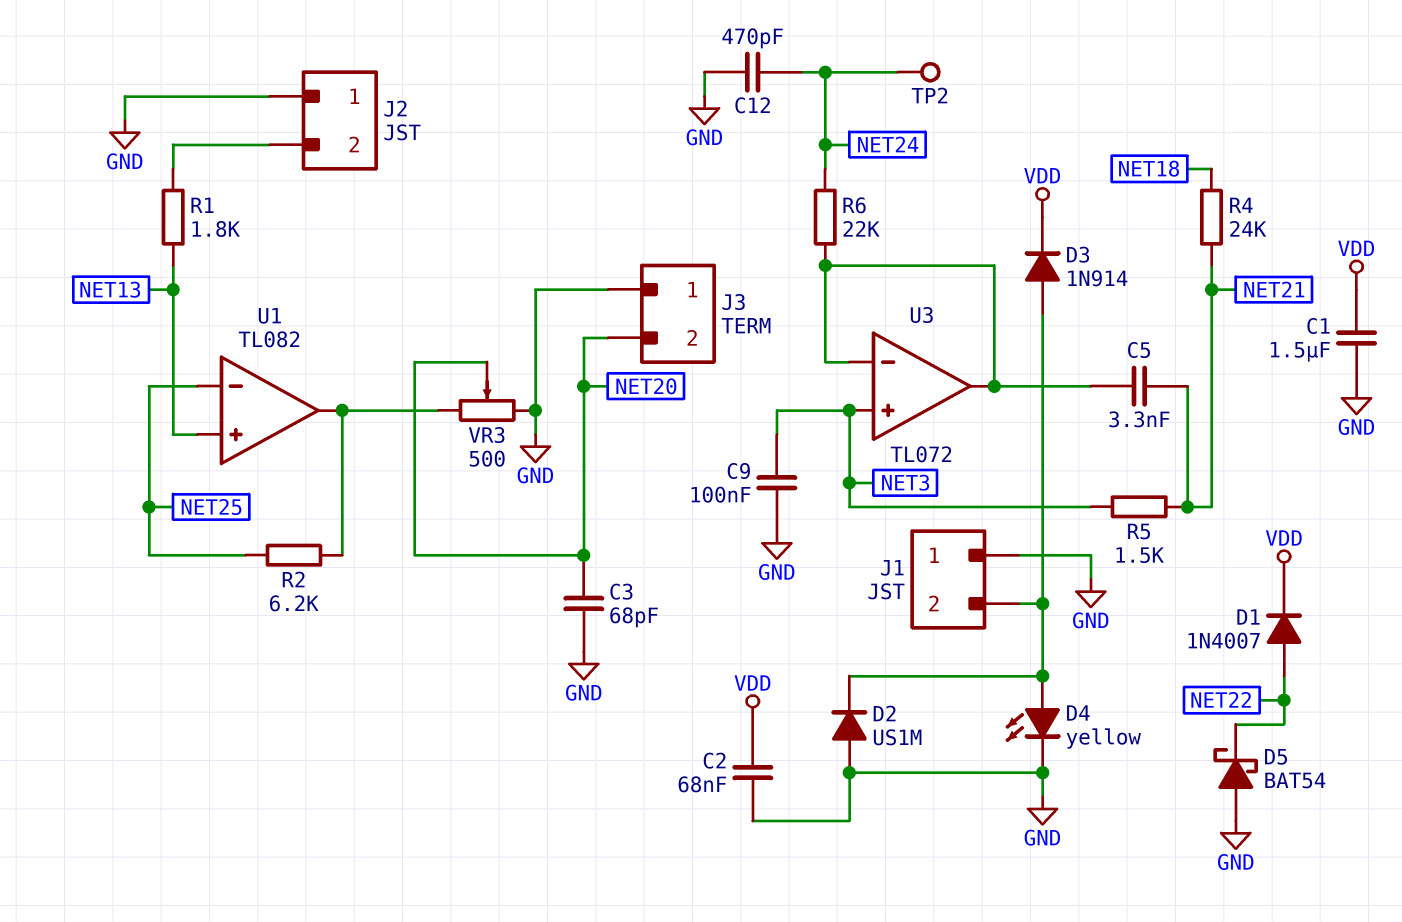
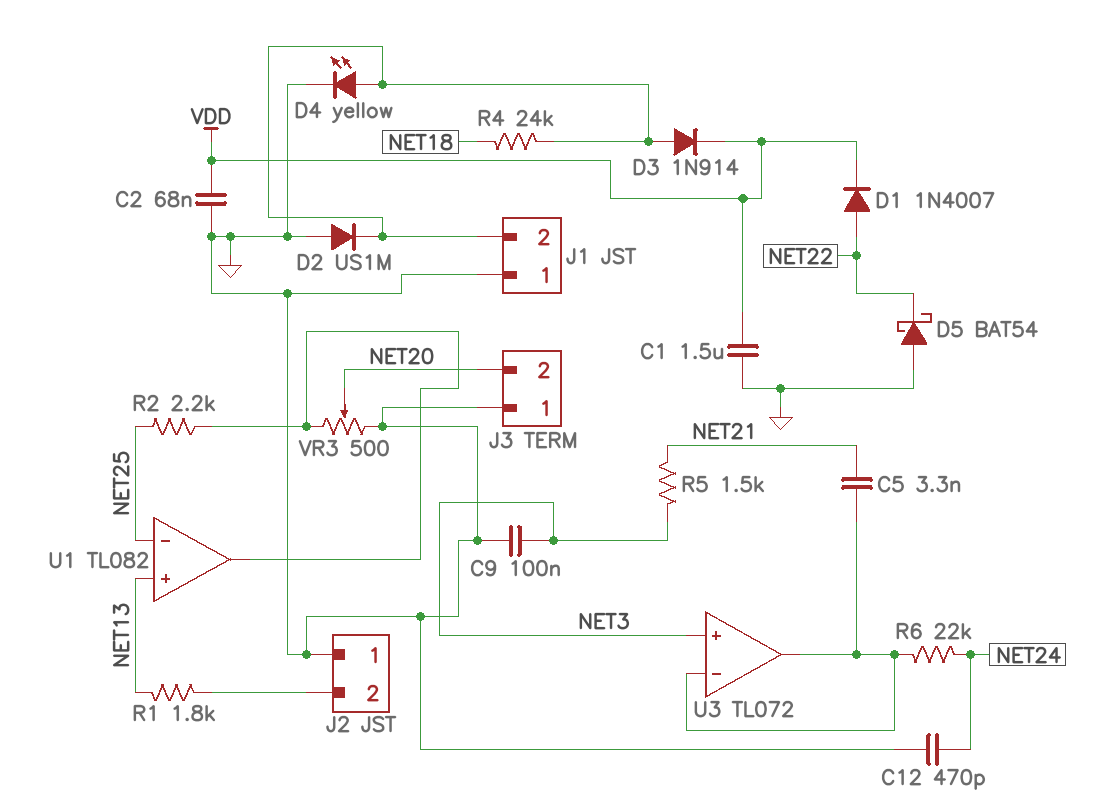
C3: 68pF (GND, NET20) -> none
R2: 6.2k (NET25, U1/out) -> 2.2k (NET25, U1/out)
R4: 24k (NET18, NET21) -> 24k (J1/2, NET18)
TP2: test point (NET24) -> none

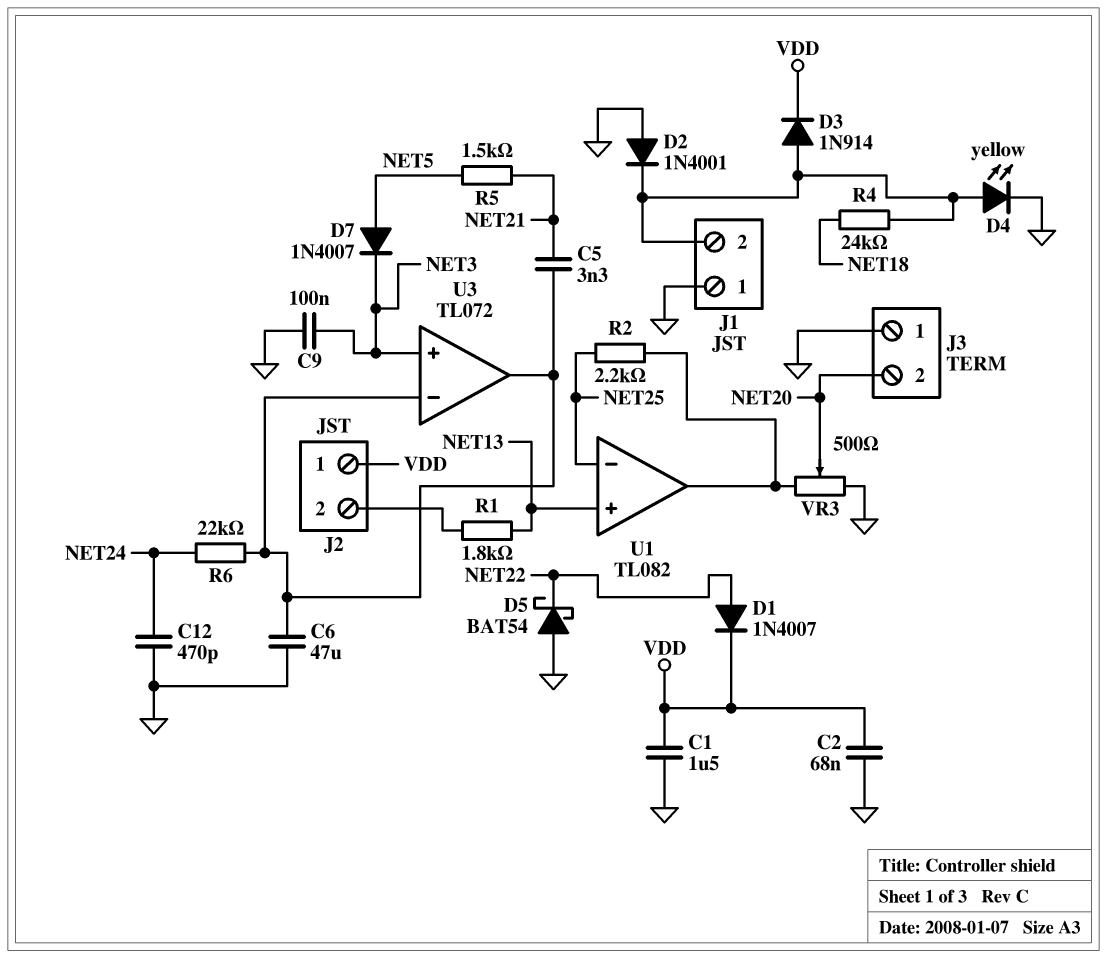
C6: none -> 47uF (GND, U3/in-)
D2: diode US1M (A GND, K J1/2) -> diode 1N4001 (A GND, K J1/2)
D7: none -> diode 1N4007 (A NET5, K NET3)
J2 pin 1: GND -> VDD
R5: 1.5k (NET3, NET21) -> 1.5k (NET5, NET21)

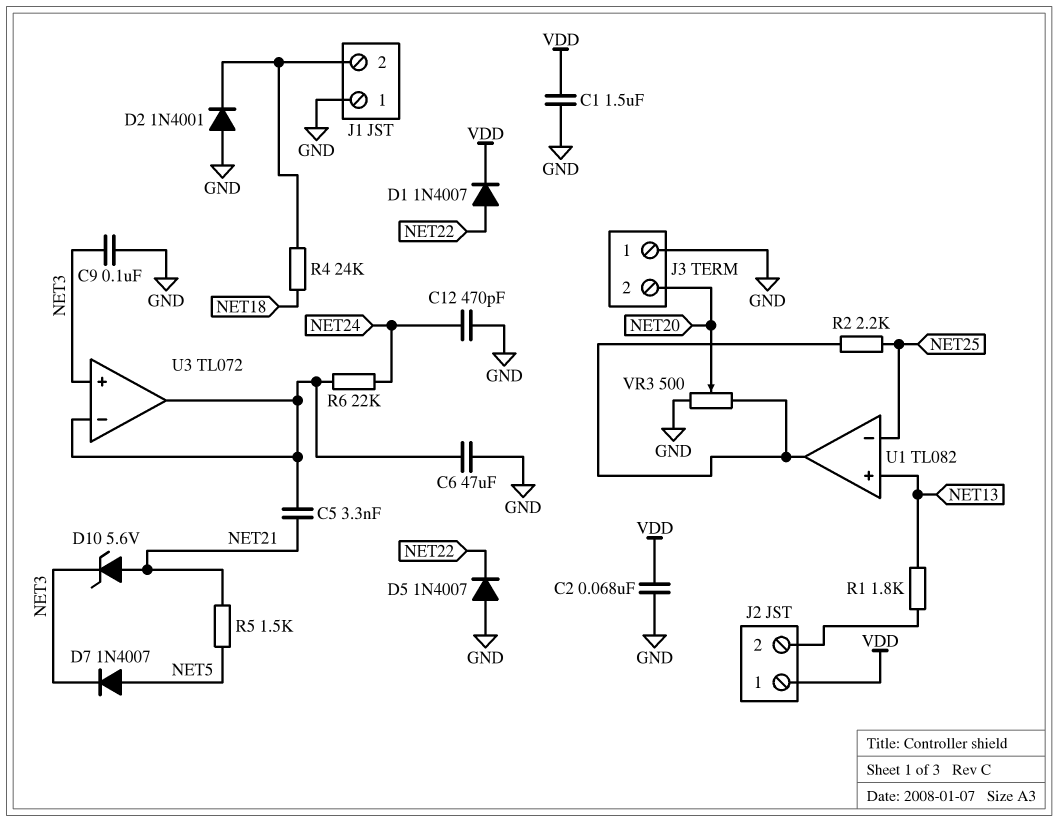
D3: diode 1N914 (A J1/2, K VDD) -> none
D4: LED yellow (A J1/2, K GND) -> none
D5: schottky BAT54 (A GND, K NET22) -> diode 1N4007 (A GND, K NET22)
D10: none -> zener 5.6V (A NET21, K NET3)

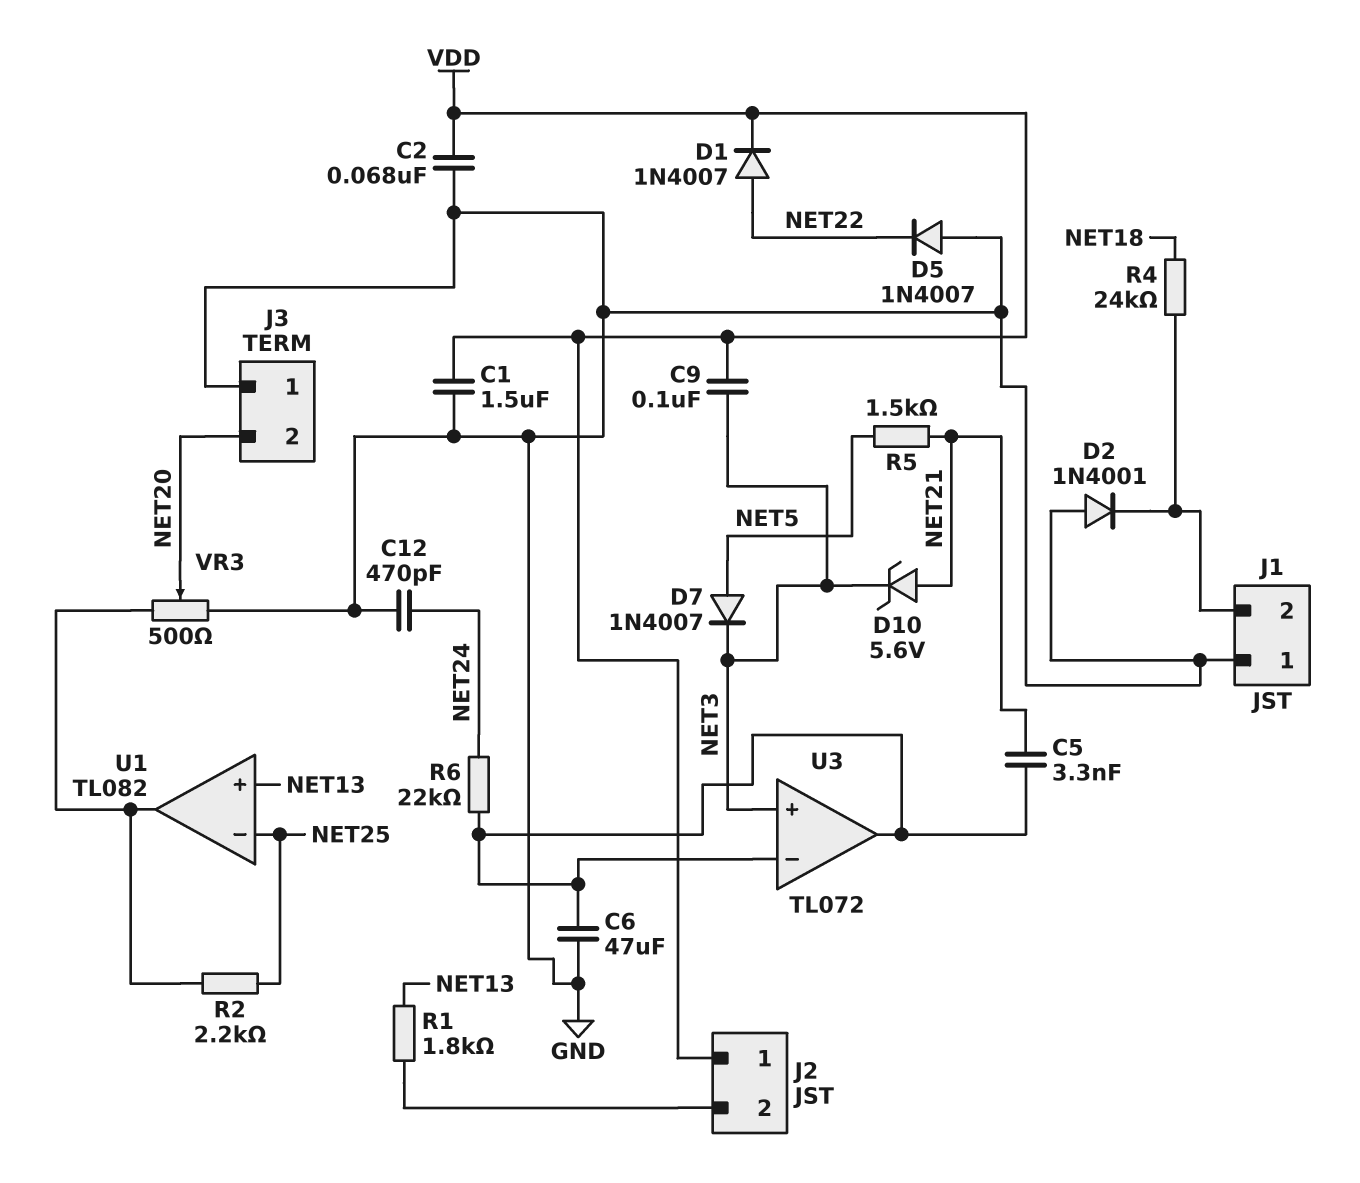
C9: 100nF (GND, NET3) -> 100nF (NET3, VDD)

